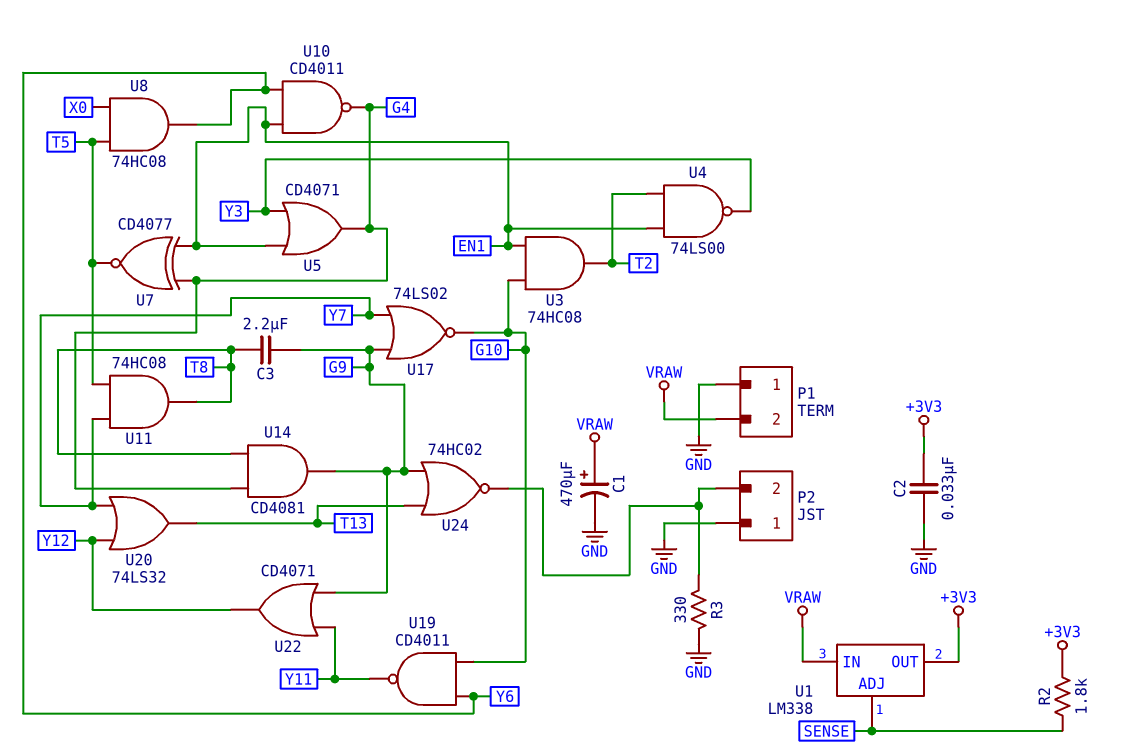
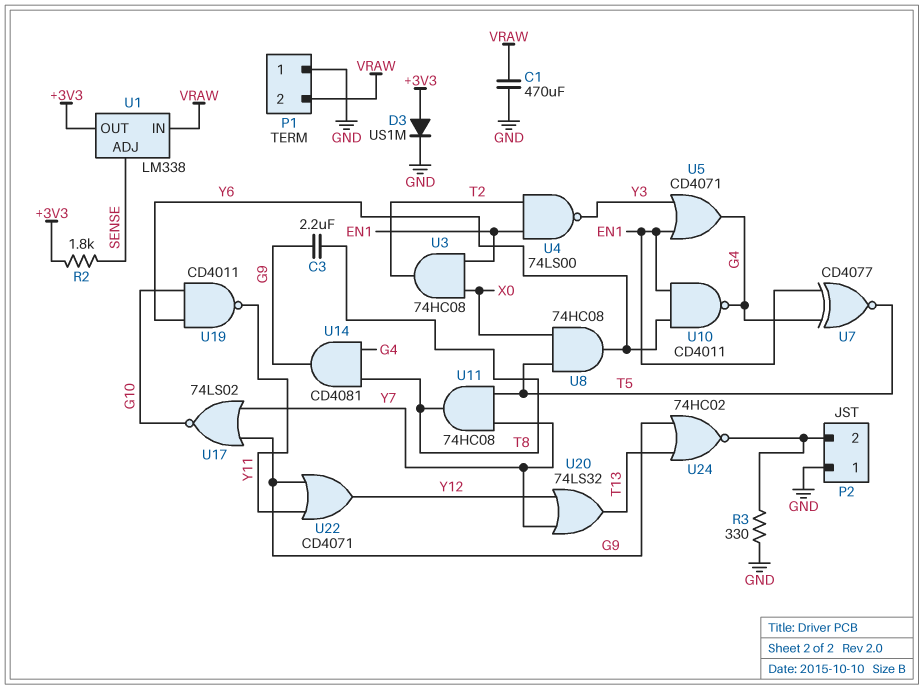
C1: 470uF (plus VRAW, minus GND) -> 470uF (GND, VRAW)
C2: 33nF (+3V3, GND) -> none
D3: none -> diode US1M (A +3V3, K GND)
U3: AND 74HC08 (in EN1, in G10, out T2) -> AND 74HC08 (in EN1, in X0, out T2)

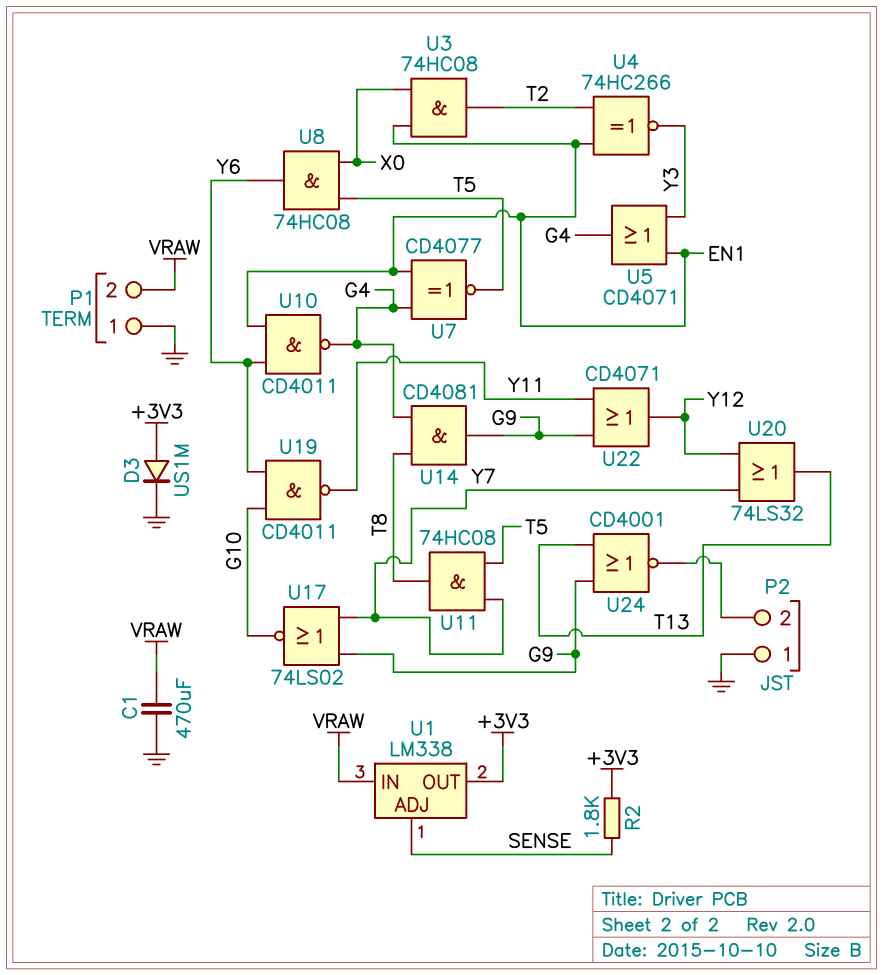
C3: 2.2uF (G9, T8) -> none
R3: 330 (GND, P2/2) -> none
U4: NAND 74LS00 (in EN1, in T2, out Y3) -> XNOR 74HC266 (in EN1, in T2, out Y3)
U24: NOR 74HC02 (in G9, in T13, out P2/2) -> NOR CD4001 (in G9, in T13, out P2/2)

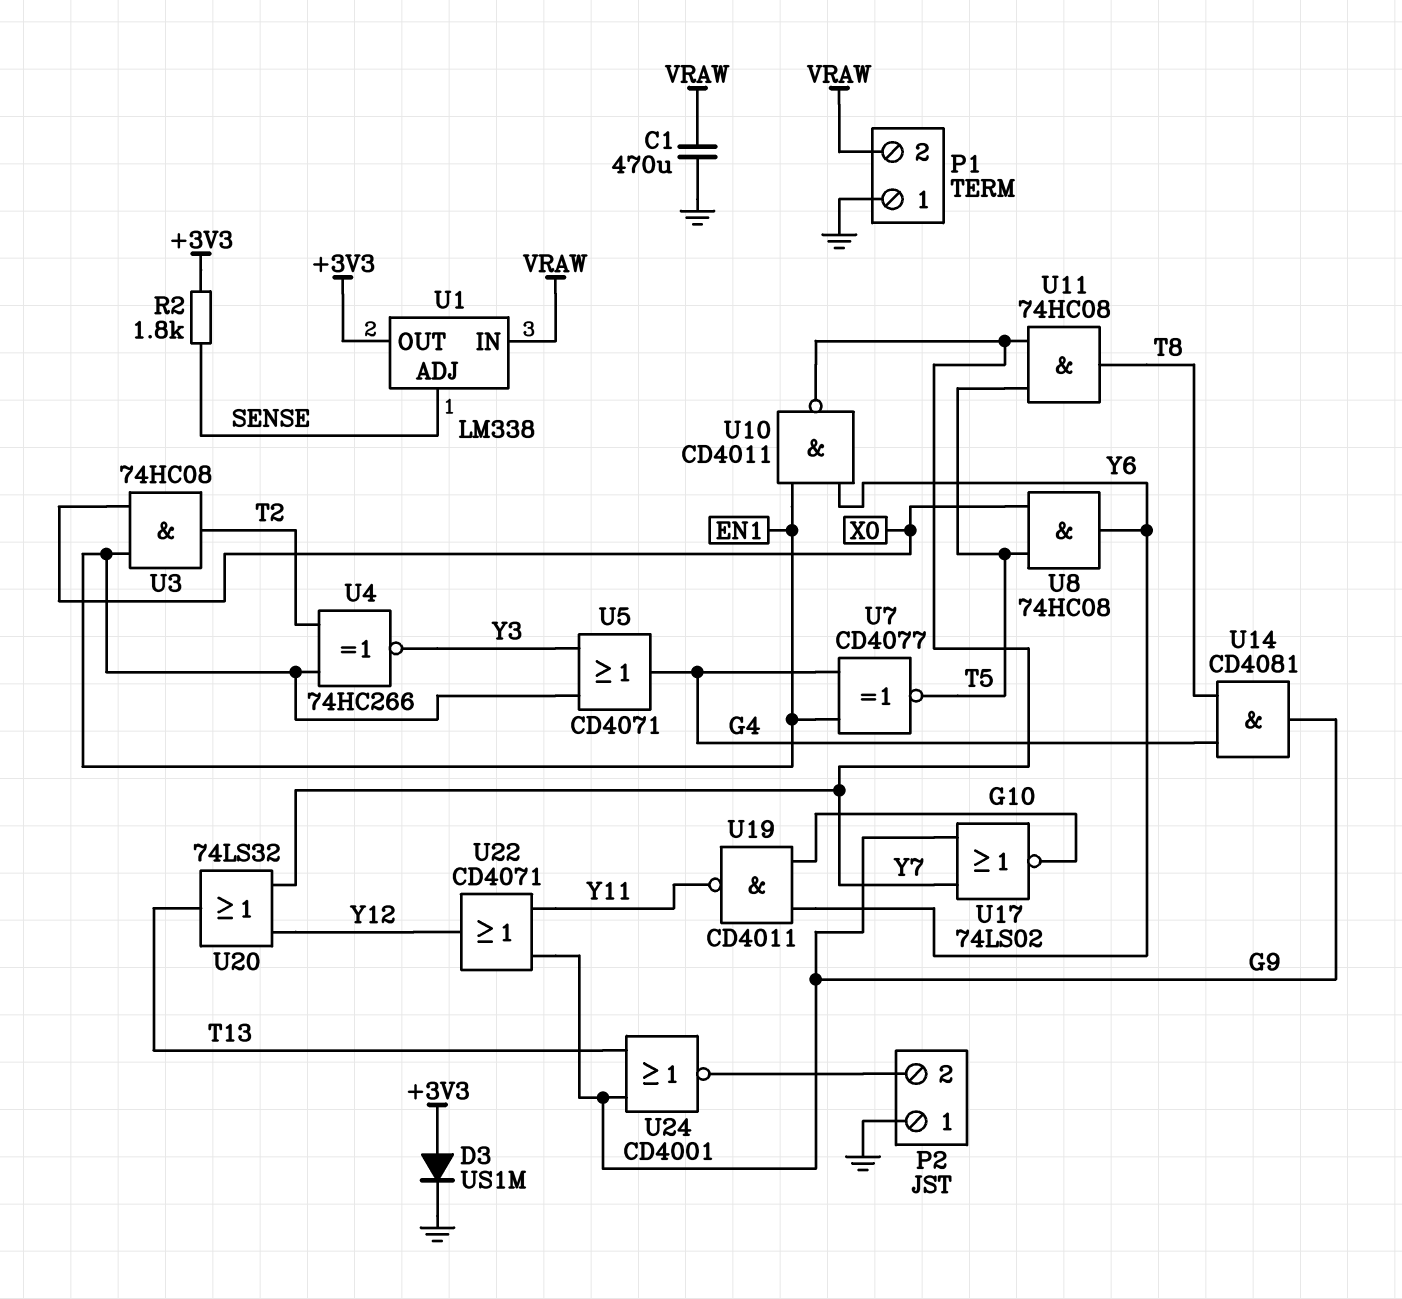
U10: NAND CD4011 (in EN1, in Y6, out G4) -> NAND CD4011 (in EN1, in Y6, out Y7)

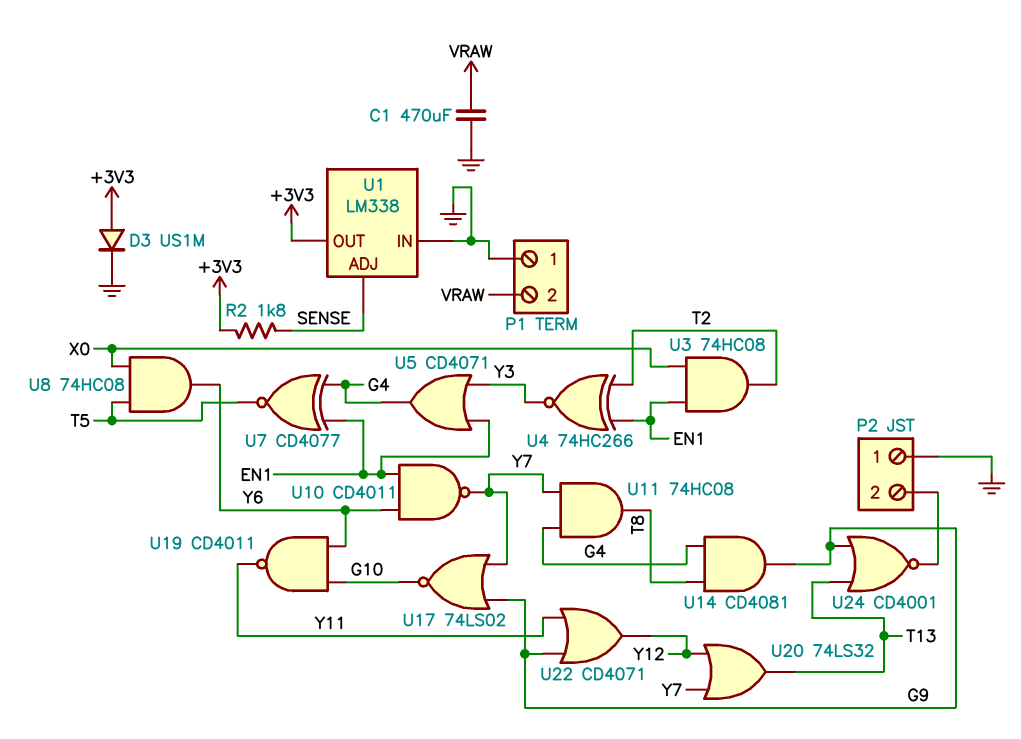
U1 pin IN: VRAW -> GND
U11: AND 74HC08 (in T5, in Y7, out T8) -> AND 74HC08 (in G4, in Y7, out T8)

